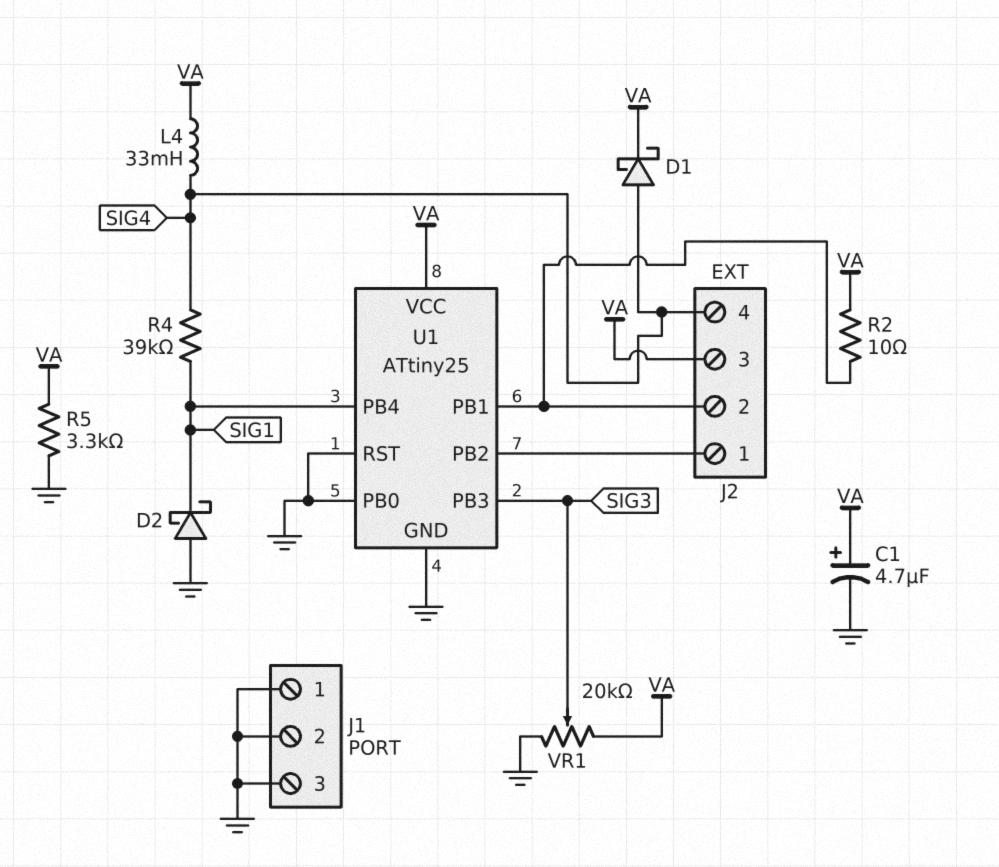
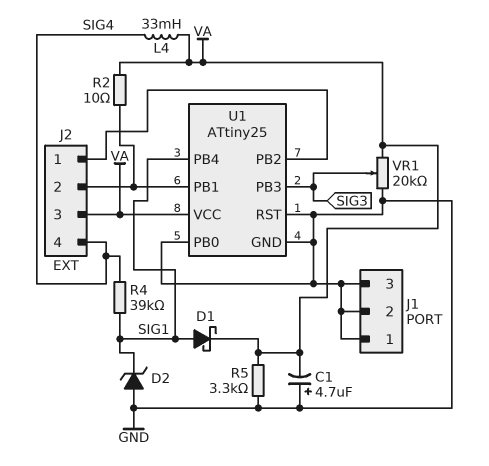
C1: 4.7uF (plus VA, minus GND) -> 4.7uF (plus GND, minus VA)
D1: schottky (A SIG4, K VA) -> schottky (A SIG1, K VA)
D2: schottky (A GND, K SIG1) -> zener (A GND, K SIG1)

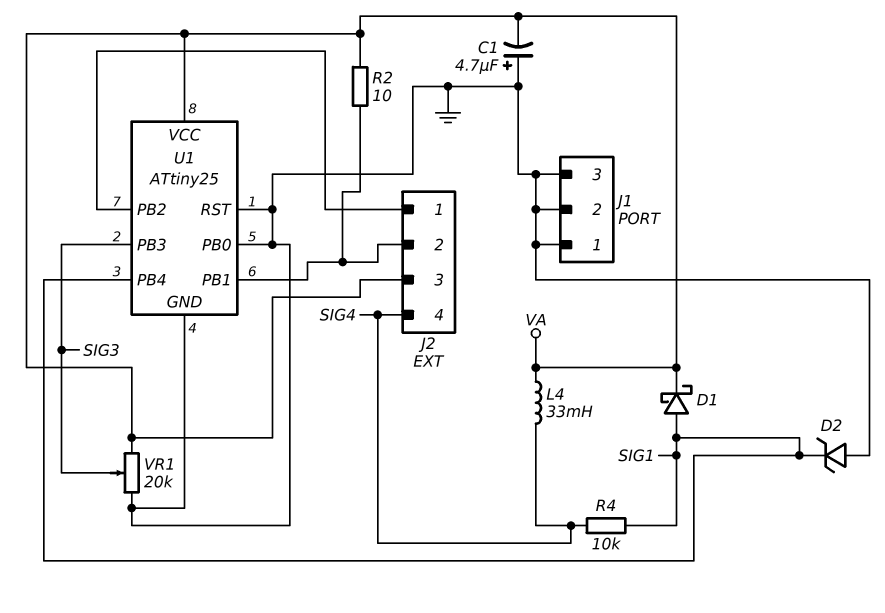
R4: 39k (SIG1, SIG4) -> 10k (SIG1, SIG4)
R5: 3.3k (GND, VA) -> none

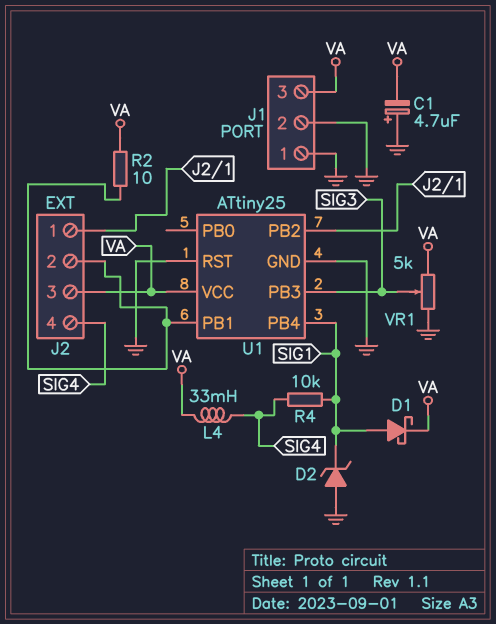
J1 pin 3: GND -> VA
U1 pin PB0: GND -> none
VR1: 20k (GND, VA, wiper SIG3) -> 5k (GND, VA, wiper SIG3)

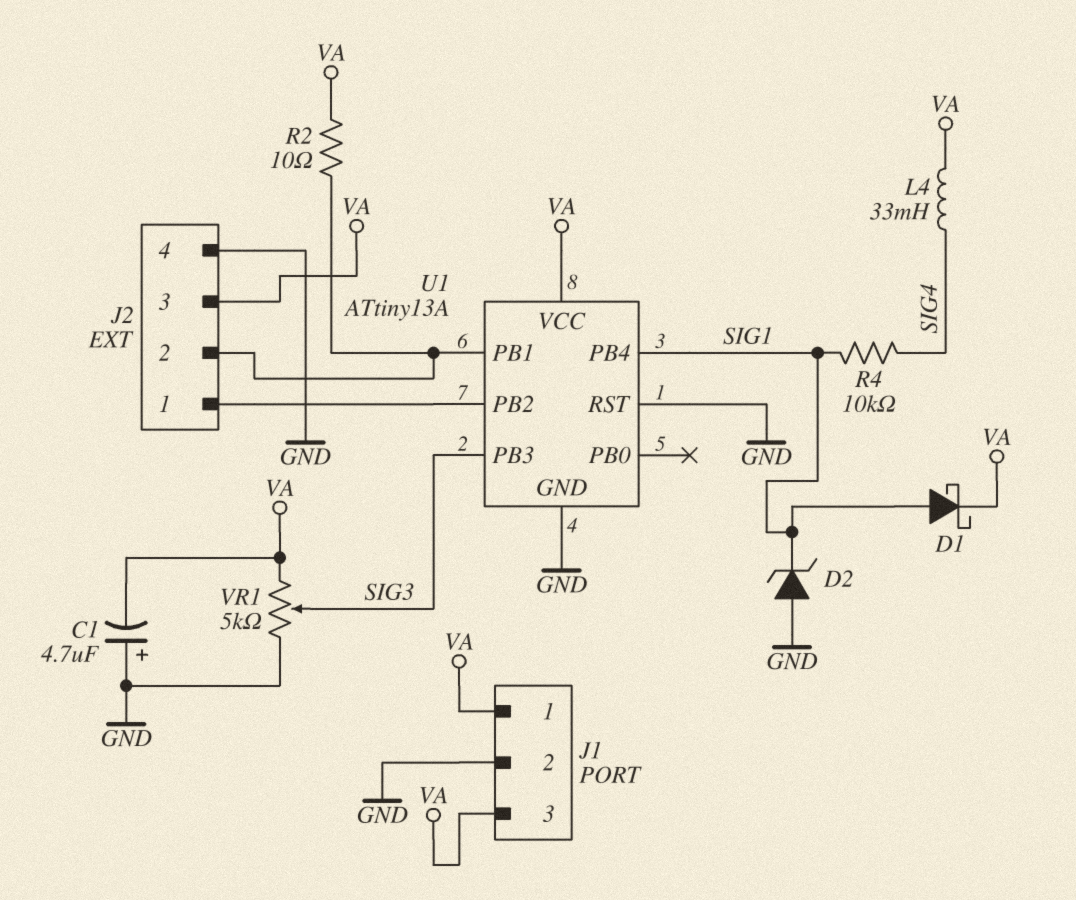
J1 pin 1: GND -> VA
J2 pin 4: SIG4 -> GND
U1: ATtiny25 -> ATtiny13A

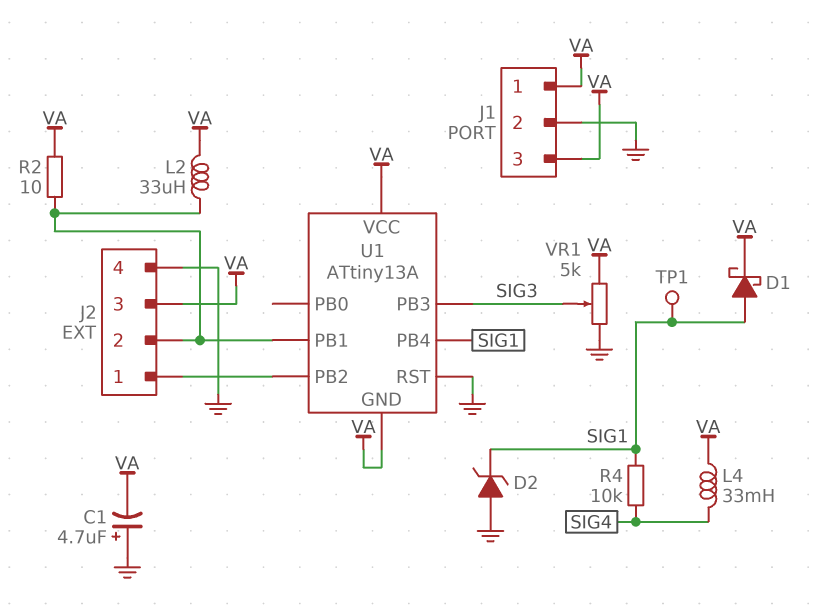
L2: none -> 33uH (J2/2, VA)
TP1: none -> test point (SIG1)
U1 pin GND: GND -> VA

